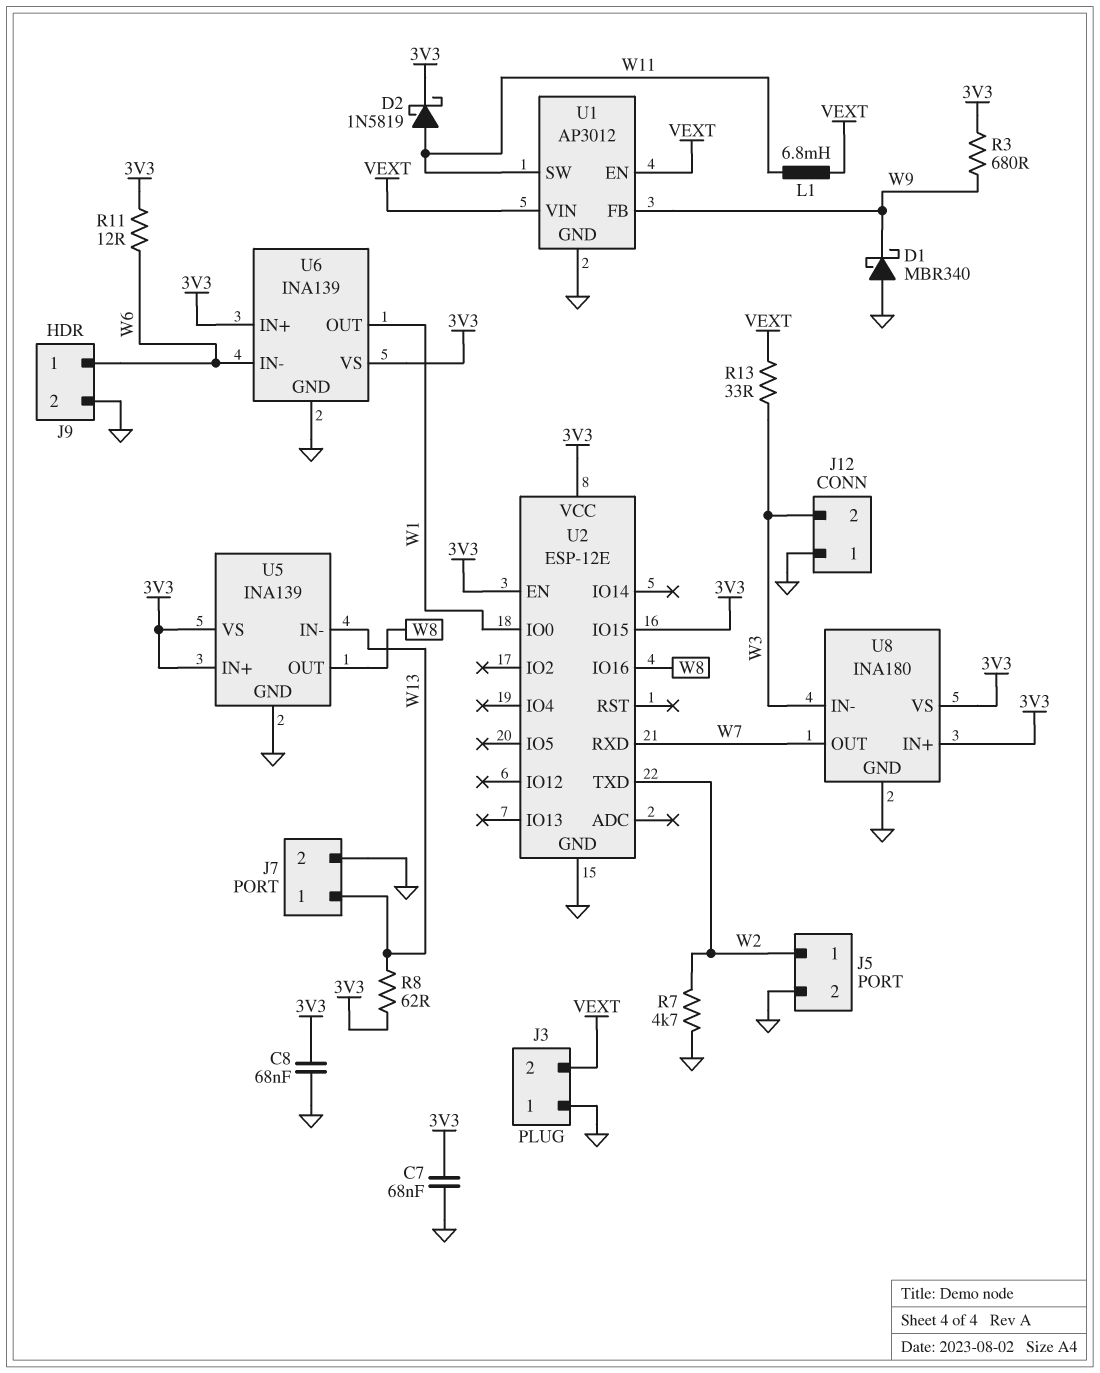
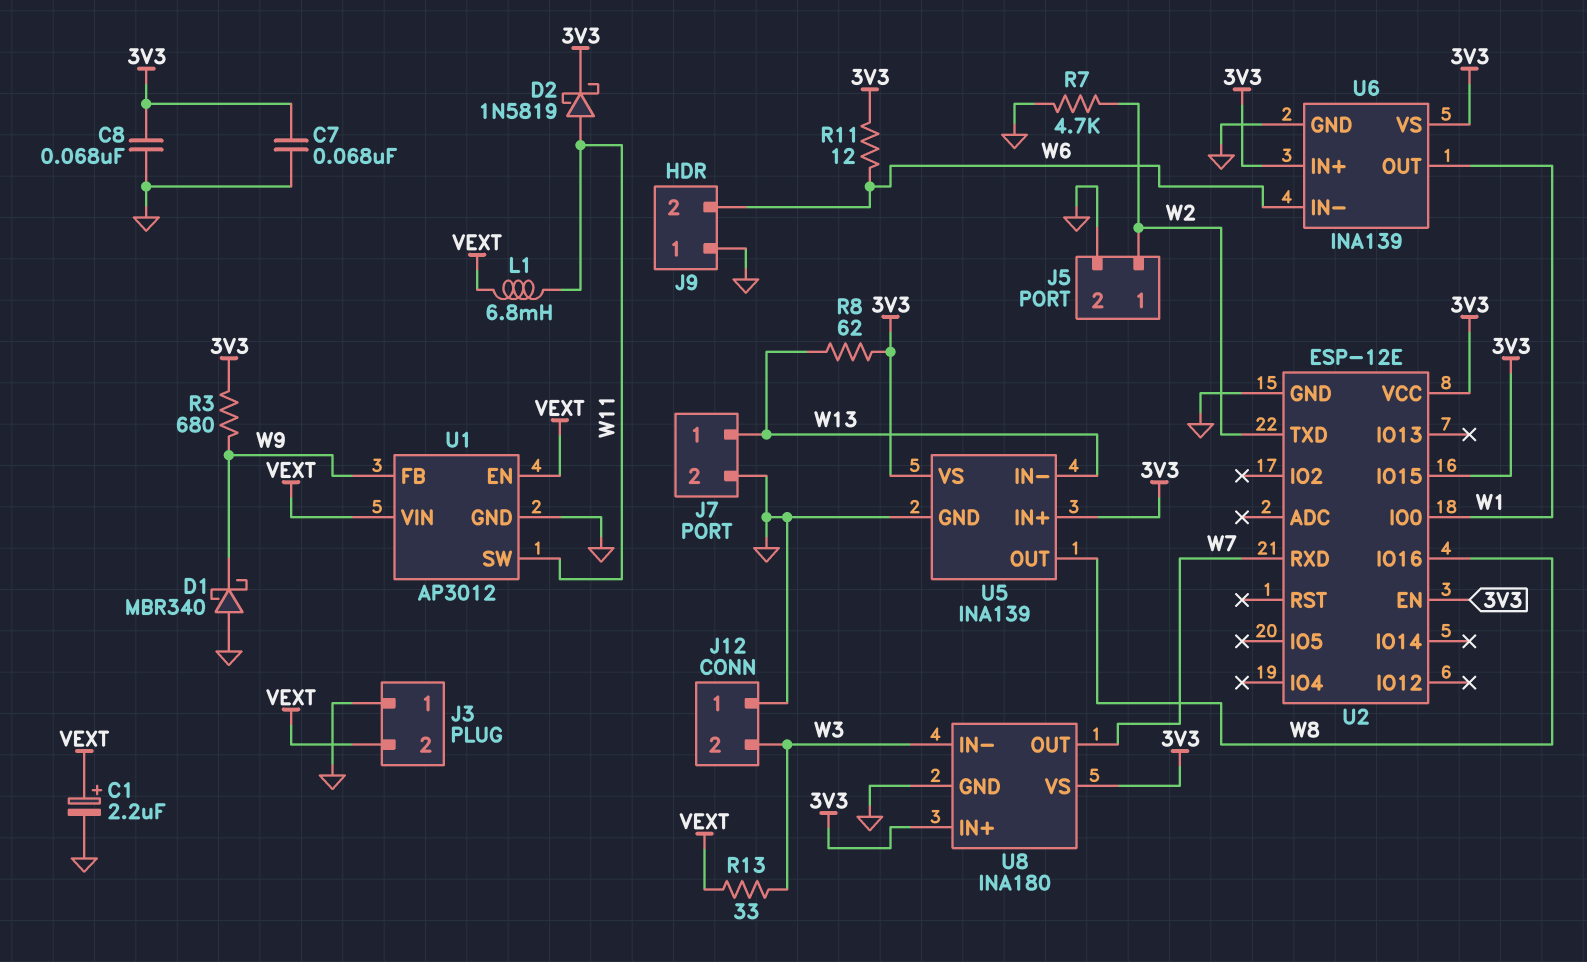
C1: none -> 2.2uF (plus VEXT, minus GND)
J9 pin 1: W6 -> GND
J9 pin 2: GND -> W6

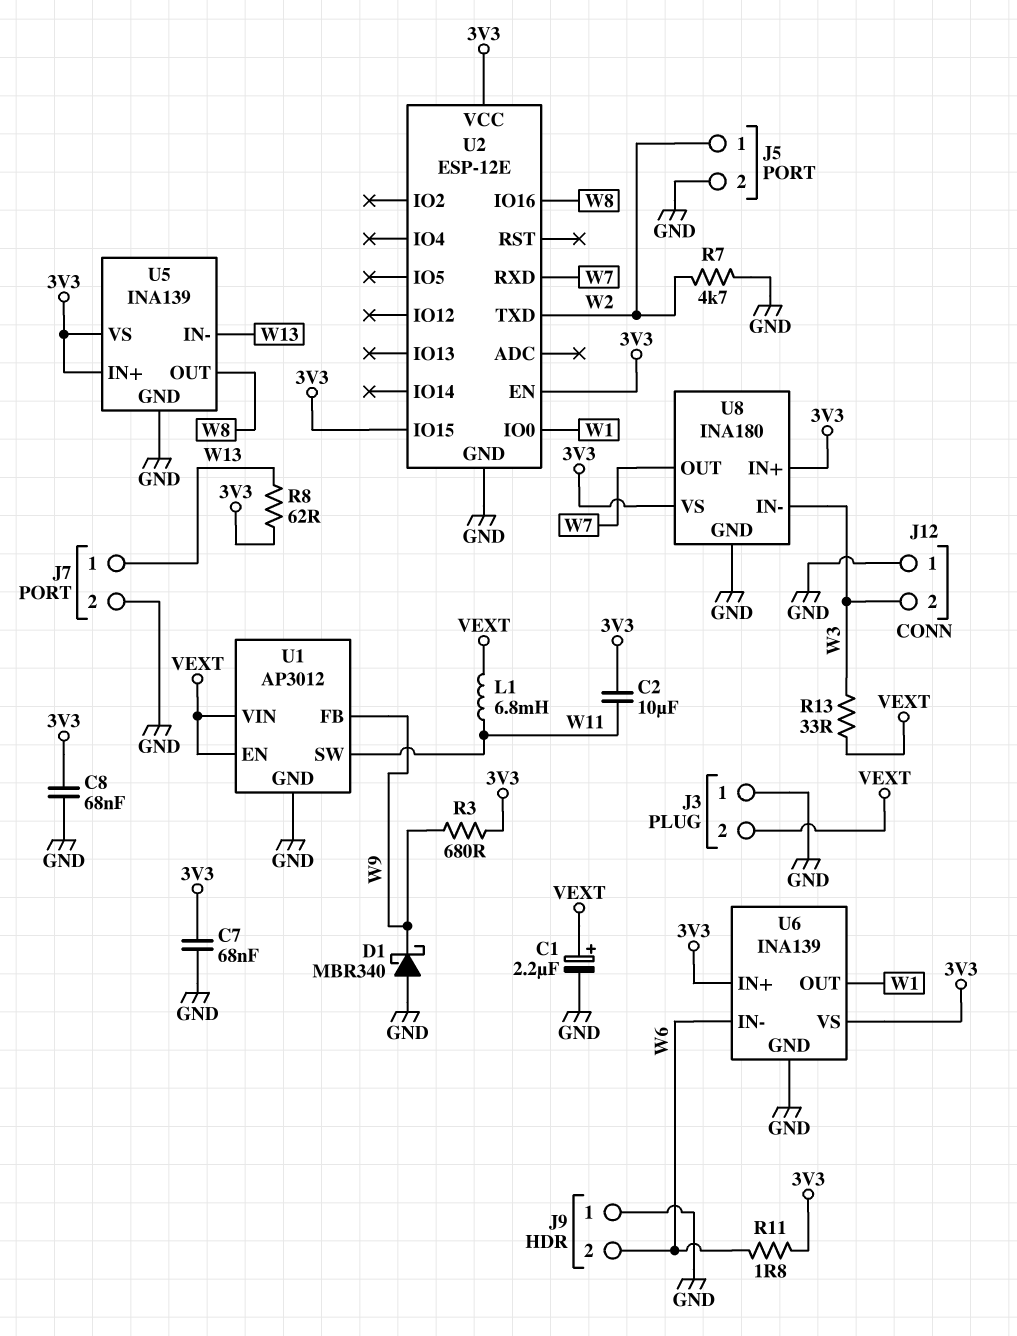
C2: none -> 10uF (3V3, W11)
D2: schottky 1N5819 (A W11, K 3V3) -> none
R11: 12 (3V3, W6) -> 1.8 (3V3, W6)

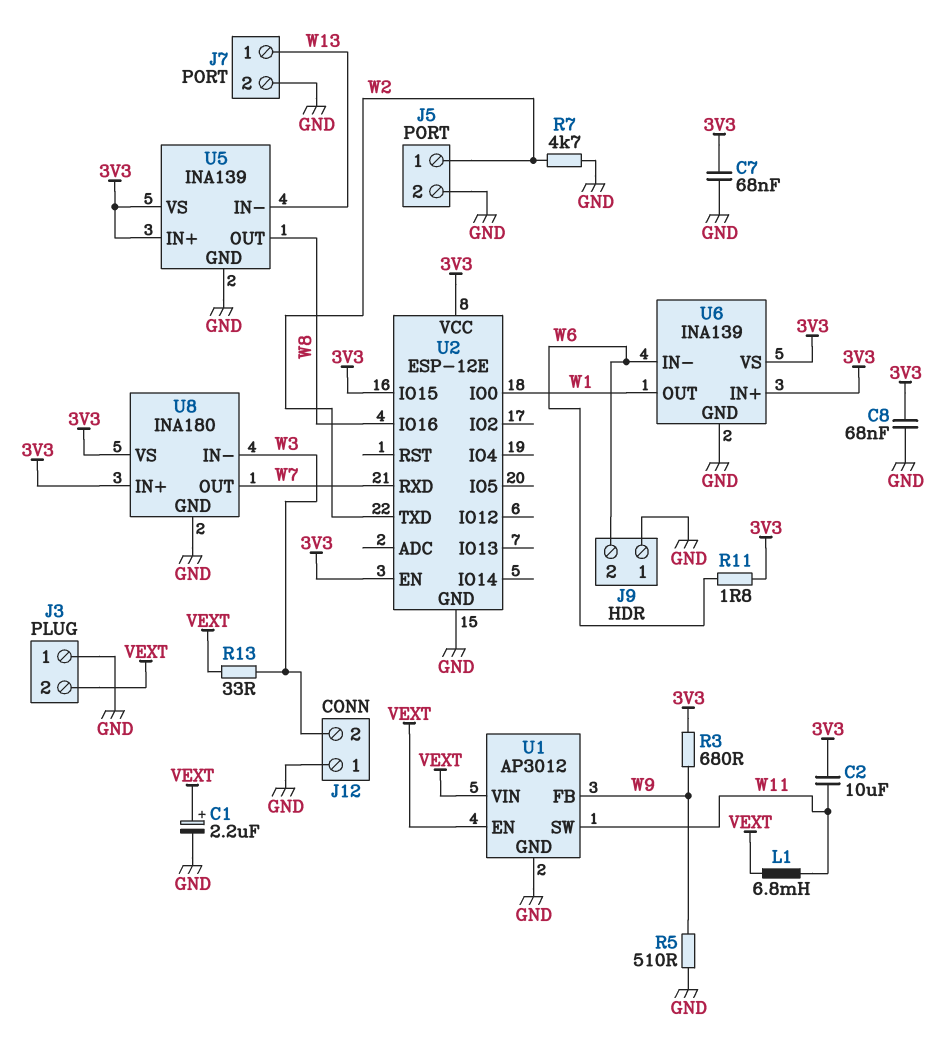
D1: schottky MBR340 (A GND, K W9) -> none
R5: none -> 510 (GND, W9)
R8: 62 (3V3, W13) -> none

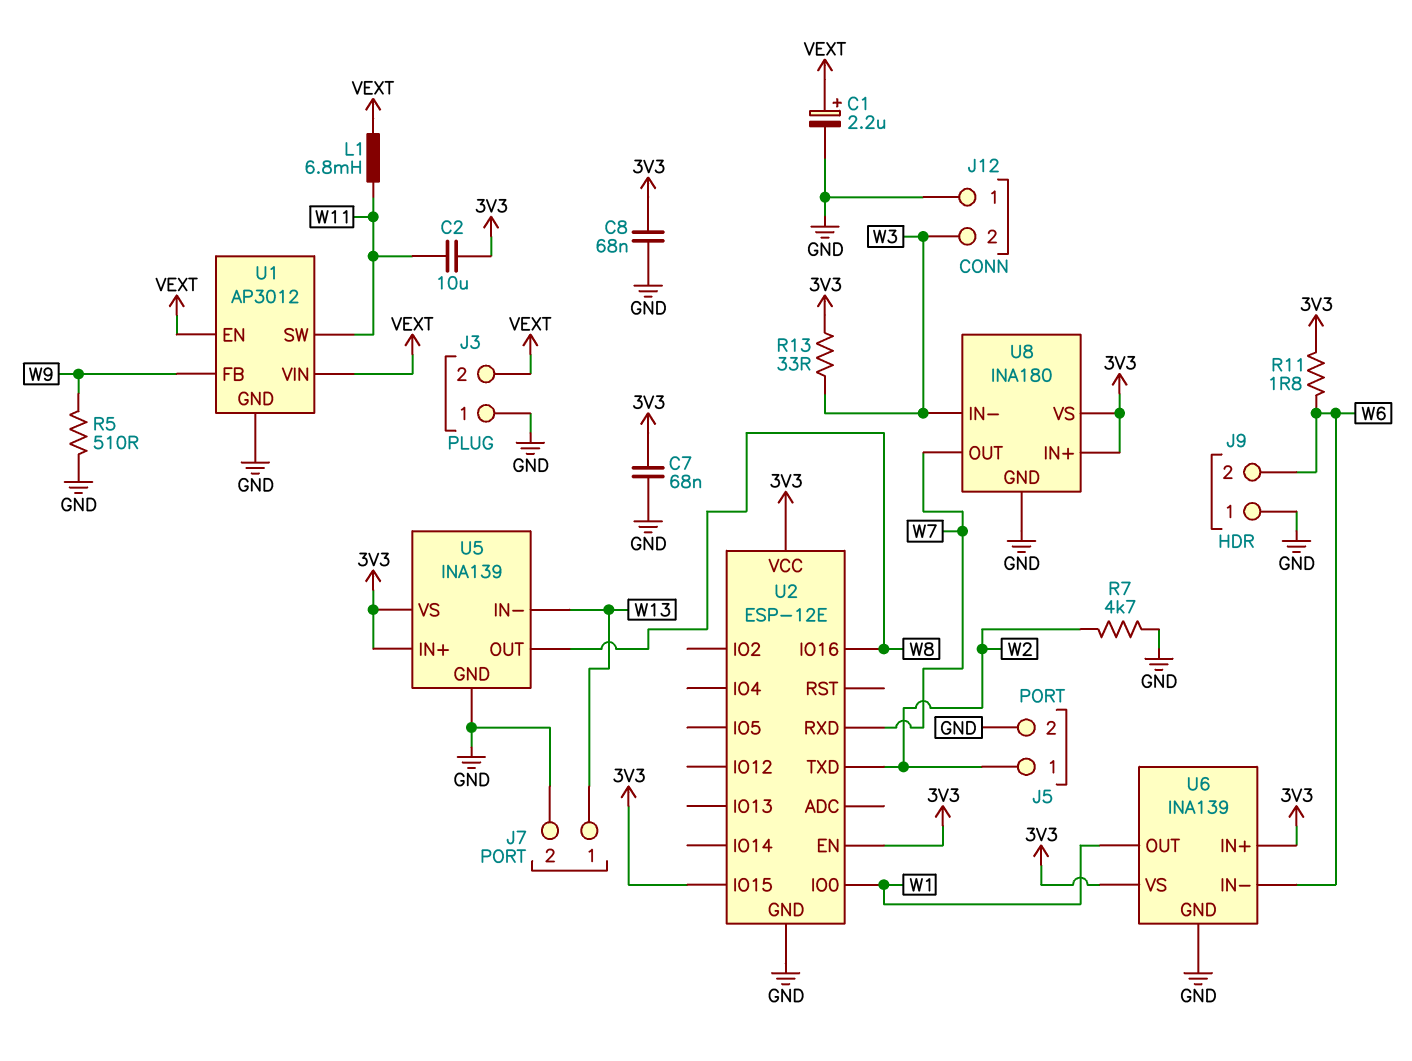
R3: 680 (3V3, W9) -> none
R13: 33 (VEXT, W3) -> 33 (3V3, W3)

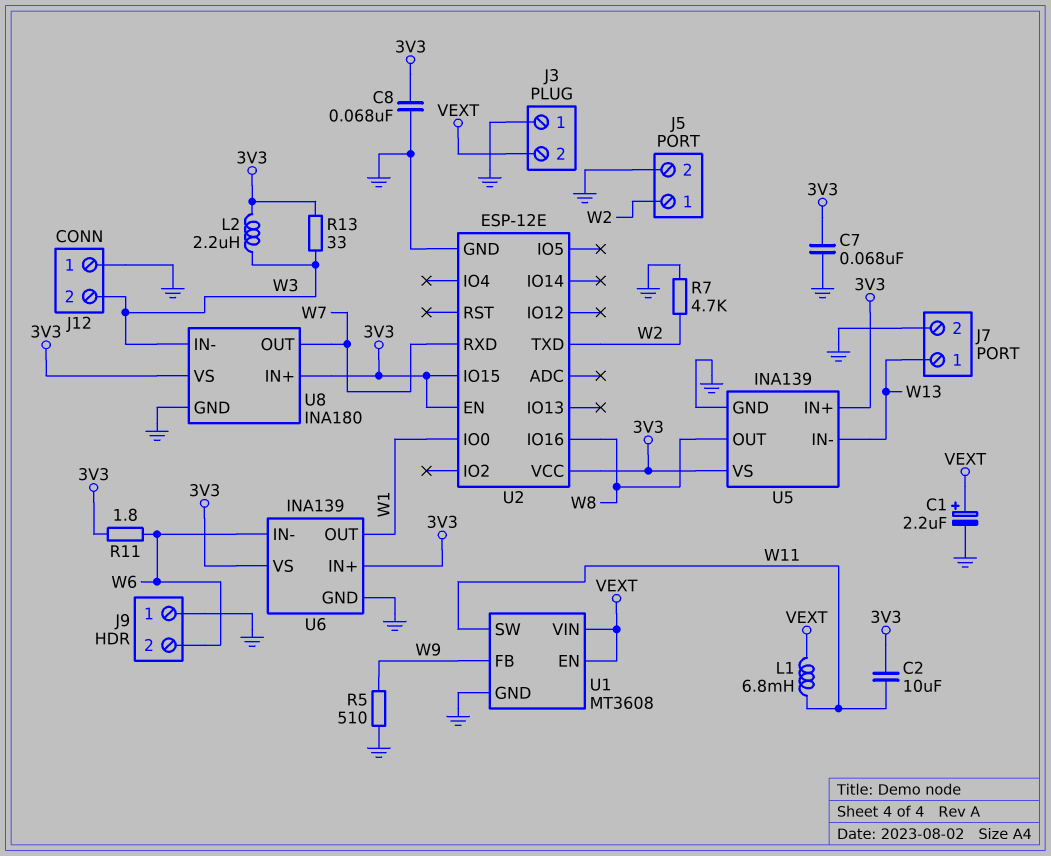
L2: none -> 2.2uH (3V3, W3)
U1: AP3012 -> MT3608

